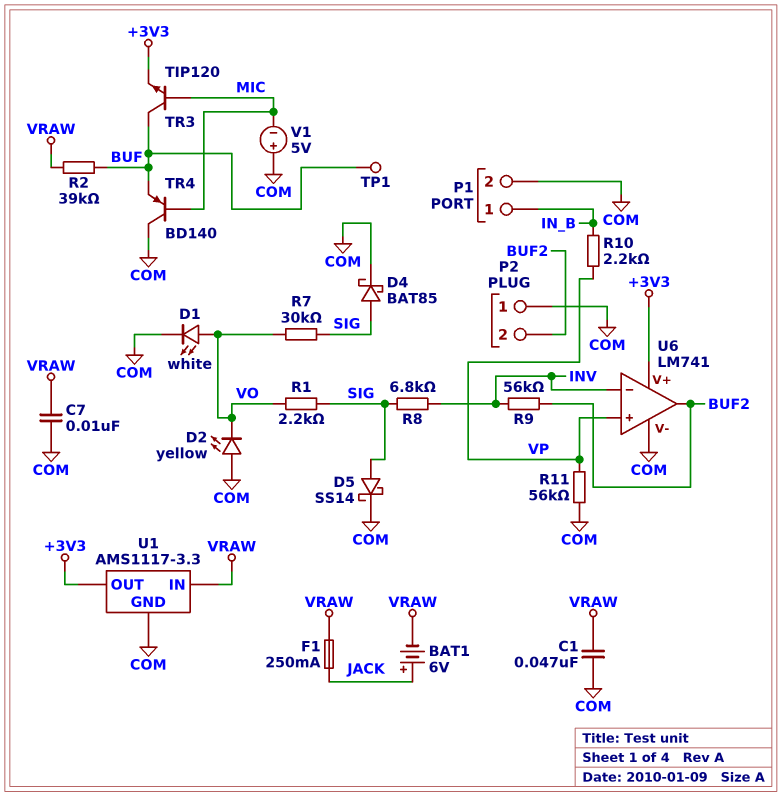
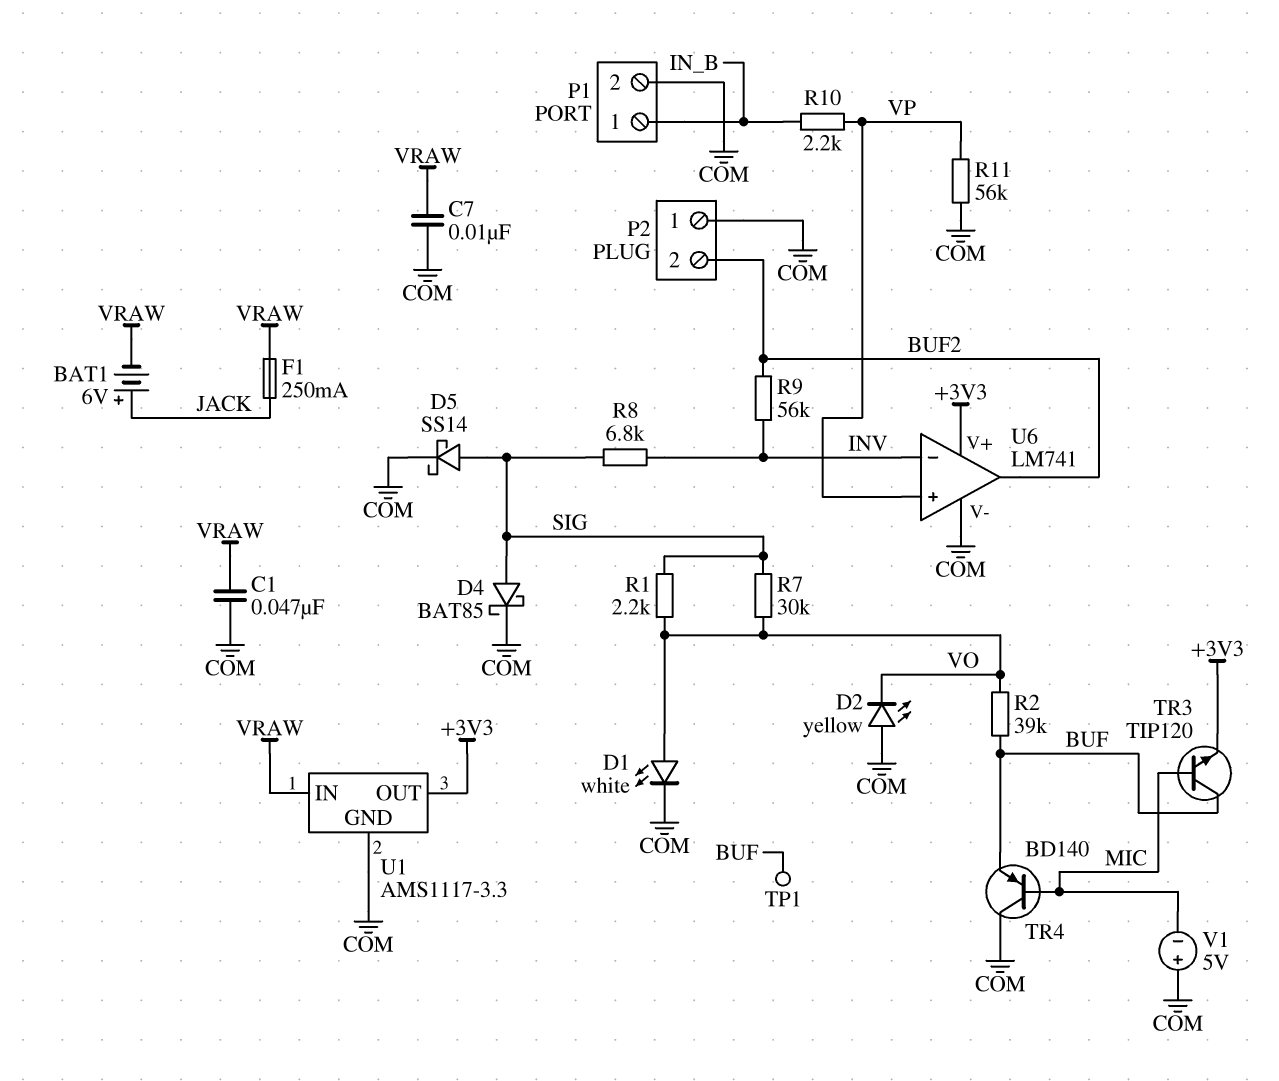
R2: 39k (BUF, VRAW) -> 39k (BUF, VO)

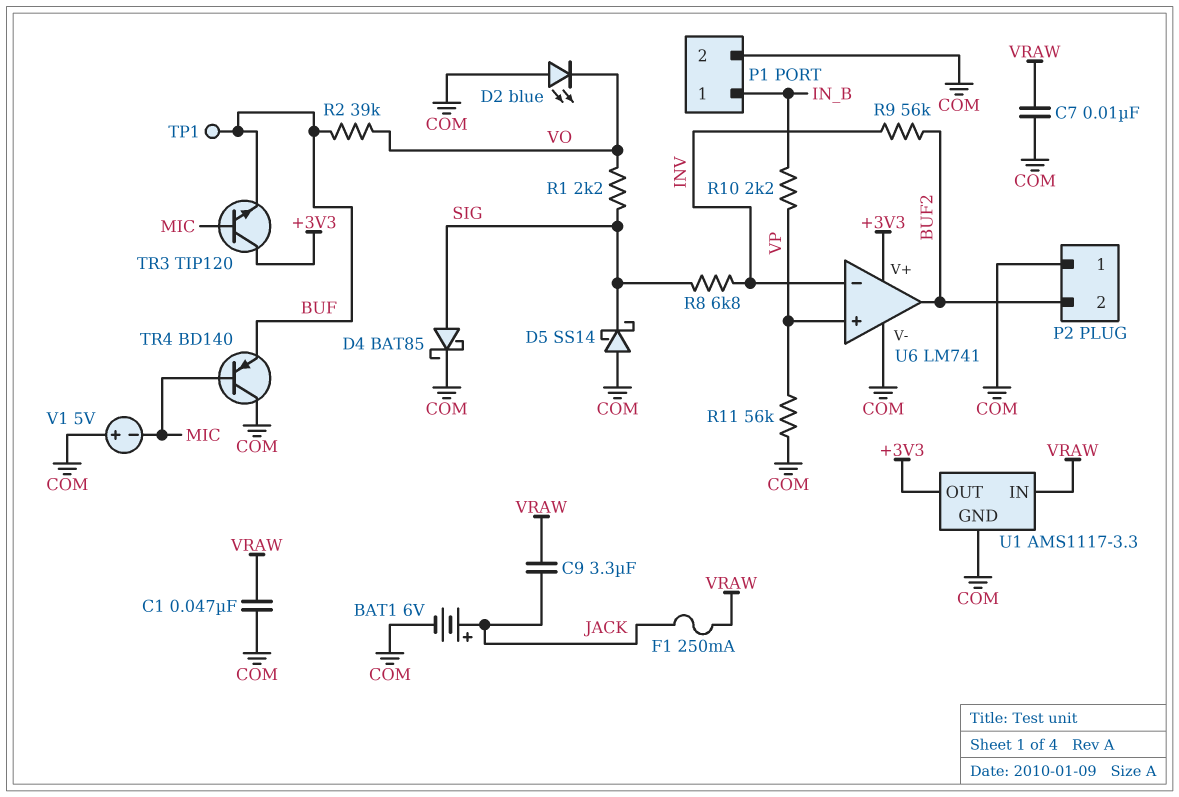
BAT1: 6V (plus JACK, minus VRAW) -> 6V (plus JACK, minus COM)
C9: none -> 3.3uF (JACK, VRAW)
D1: LED white (A VO, K COM) -> none
D2: LED yellow (A COM, K VO) -> LED blue (A COM, K VO)
D5: schottky SS14 (A SIG, K COM) -> schottky SS14 (A COM, K SIG)
R7: 30k (SIG, VO) -> none
TR3: NPN TIP120 (B MIC, C BUF, E +3V3) -> NPN TIP120 (B MIC, C +3V3, E BUF)

